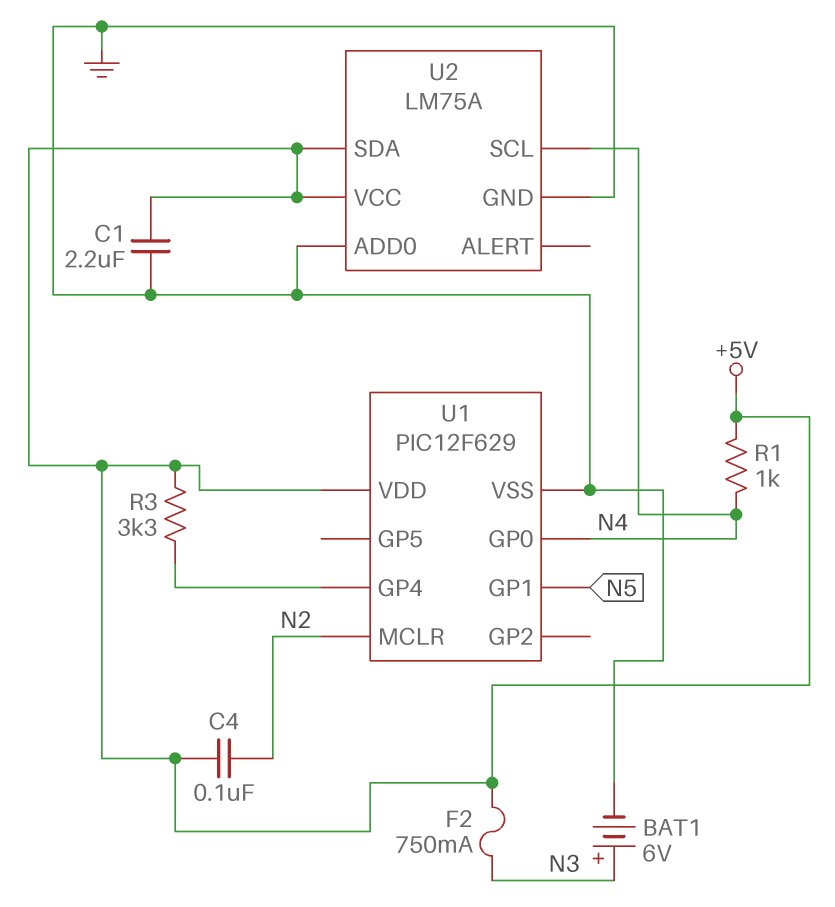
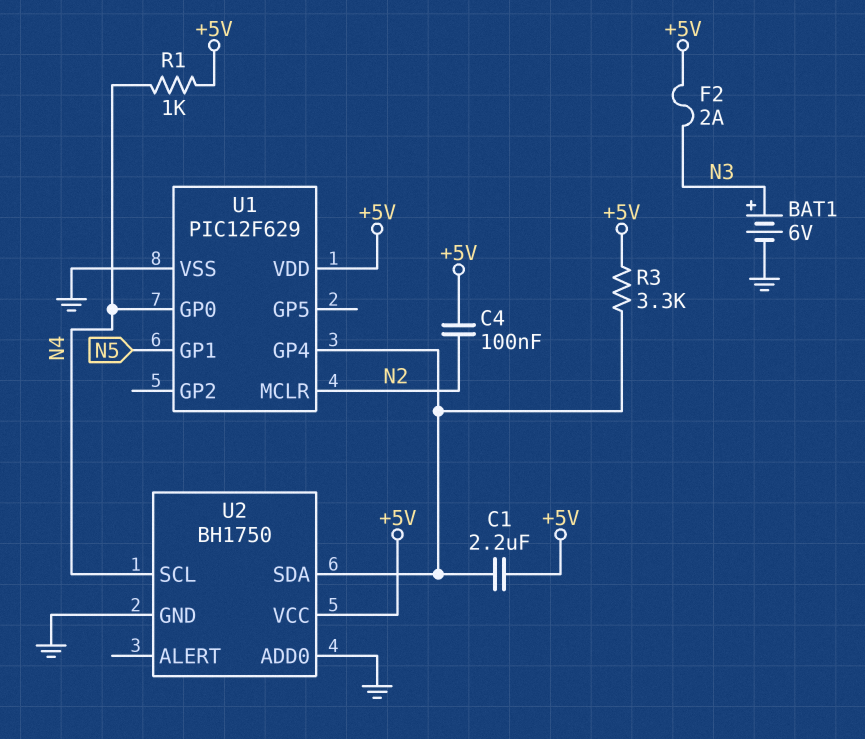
C1: 2.2uF (+5V, GND) -> 2.2uF (+5V, U1/GP4)
F2: 750mA (+5V, N3) -> 2A (+5V, N3)
U2: LM75A -> BH1750
U2 pin SDA: +5V -> U1/GP4

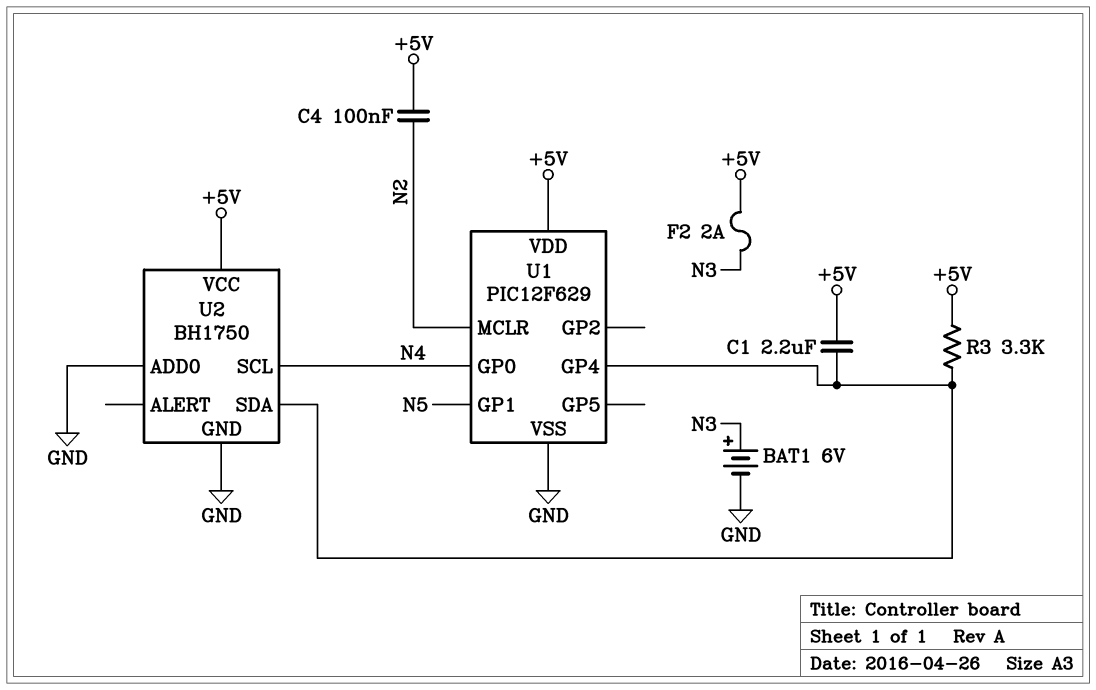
R1: 1k (+5V, N4) -> none

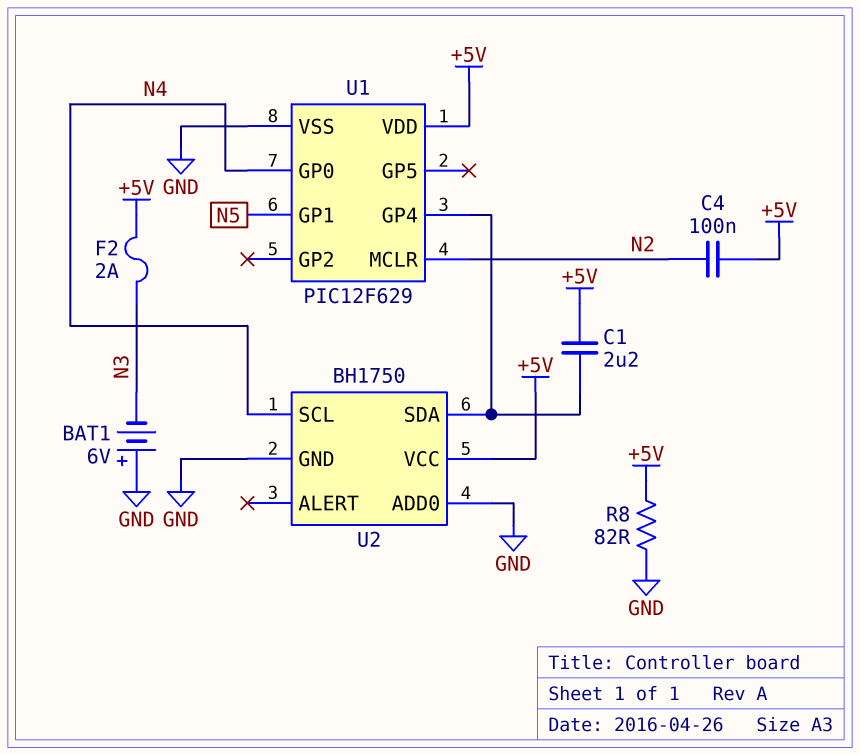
BAT1: 6V (plus N3, minus GND) -> 6V (plus GND, minus N3)
R3: 3.3k (+5V, U1/GP4) -> none
R8: none -> 82 (+5V, GND)

